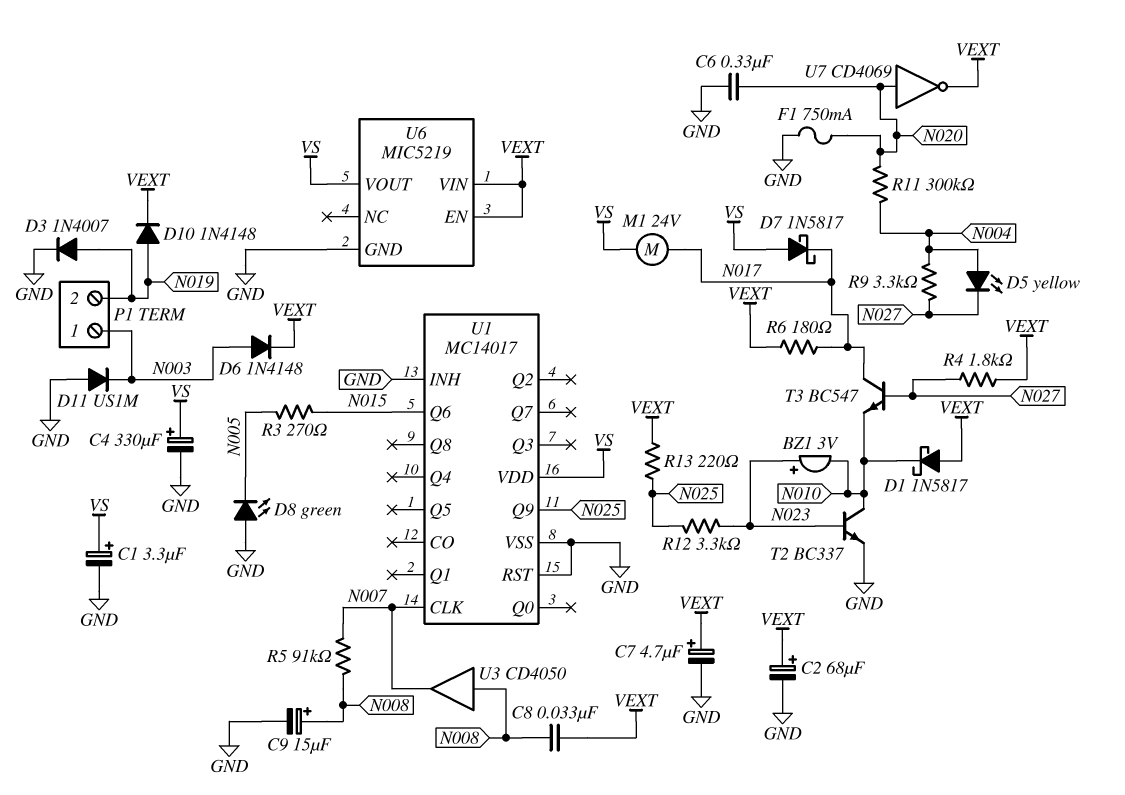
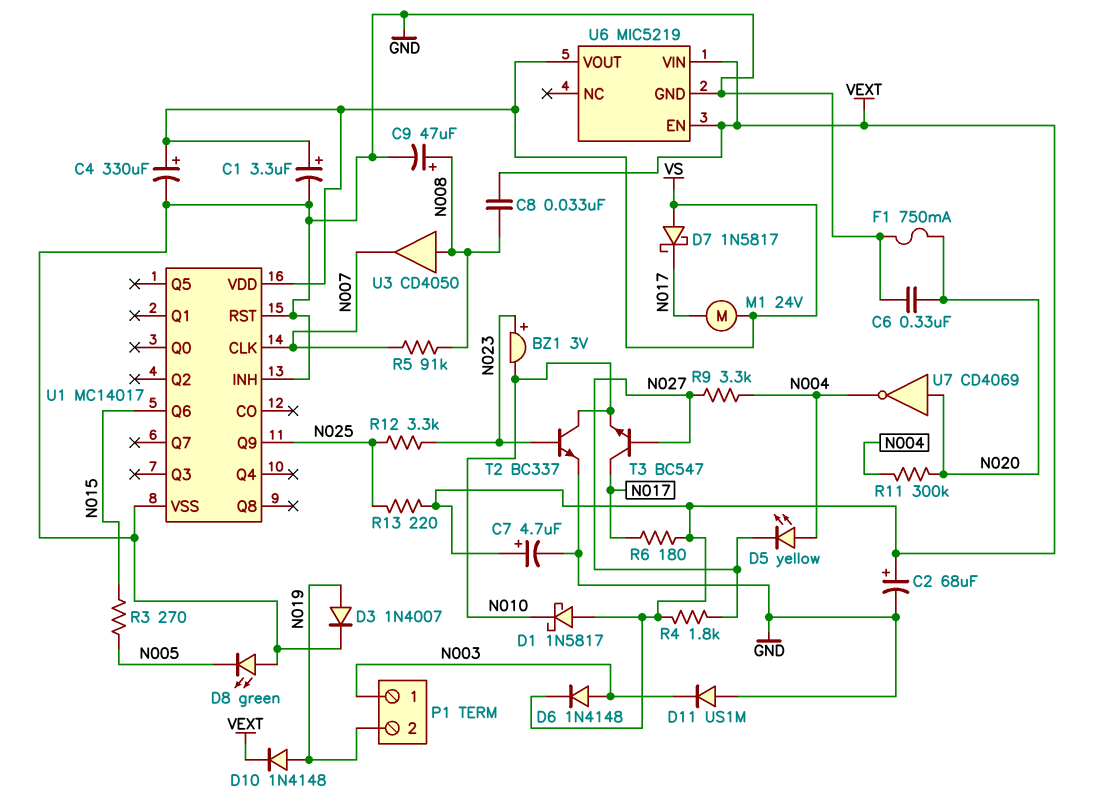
C9: 15uF (plus N008, minus GND) -> 47uF (plus N008, minus GND)
U7: NOT CD4069 (in N020, out VEXT) -> NOT CD4069 (in N020, out N004)

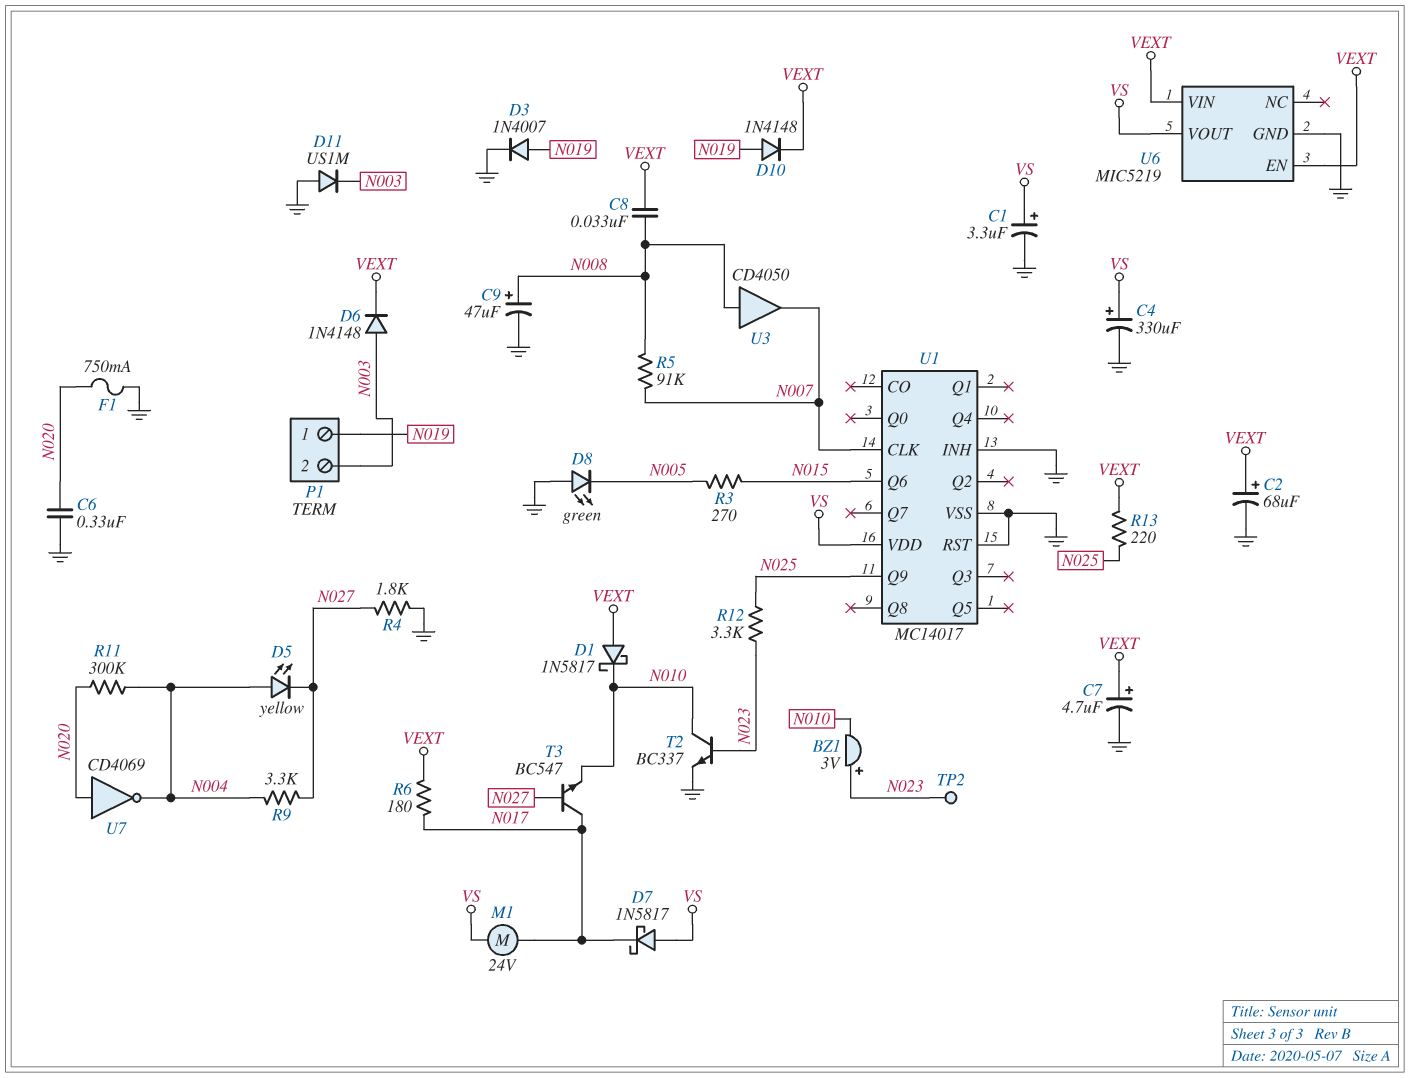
P1 pin 1: N003 -> N019
P1 pin 2: N019 -> N003
R4: 1.8k (N027, VEXT) -> 1.8k (GND, N027)
TP2: none -> test point (N023)

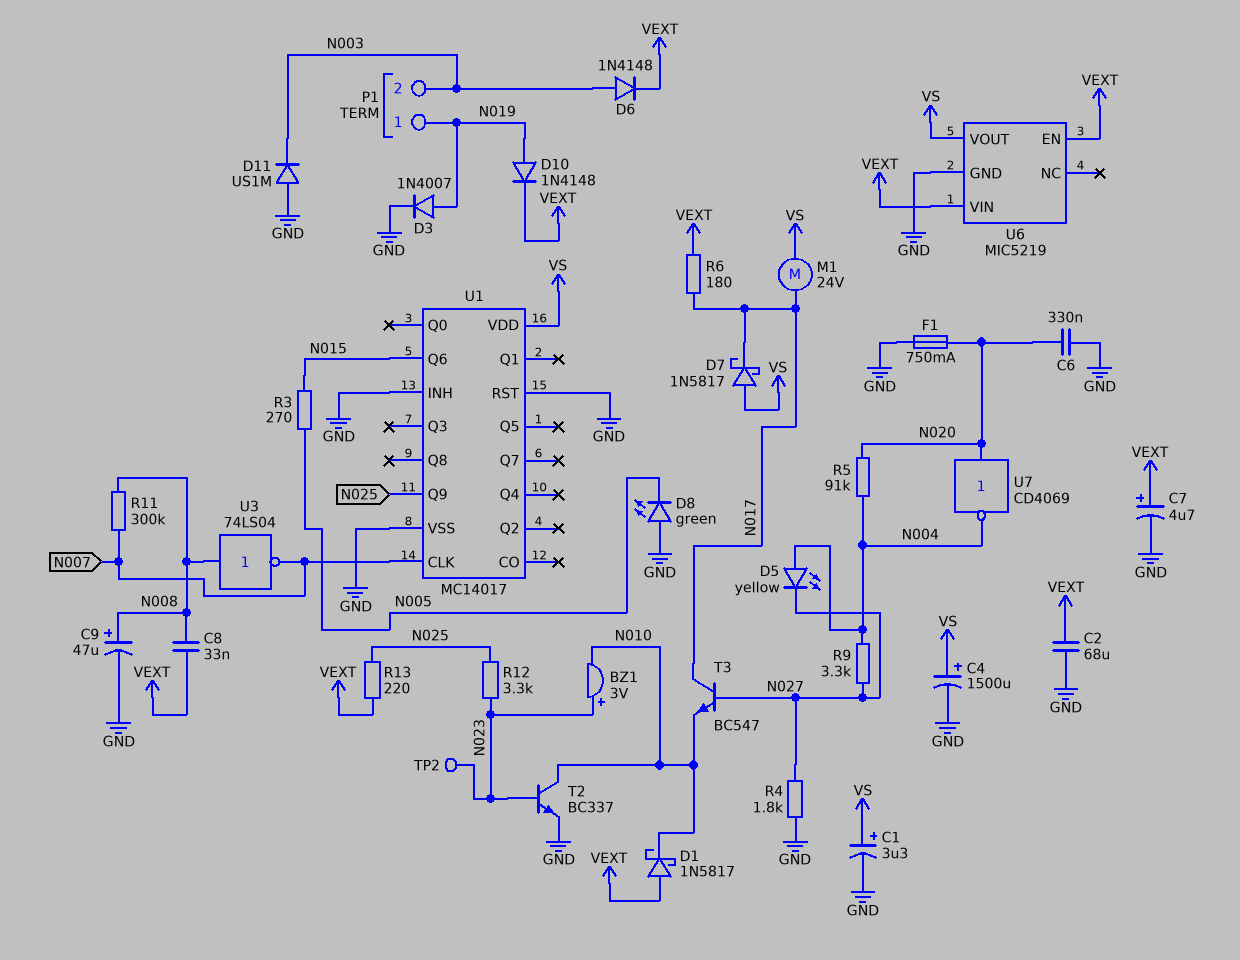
C2: 68uF (plus VEXT, minus GND) -> 68uF (GND, VEXT)
C4: 330uF (plus VS, minus GND) -> 1500uF (plus VS, minus GND)
R5: 91k (N007, N008) -> 91k (N004, N020)
R11: 300k (N004, N020) -> 300k (N007, N008)
U3: buffer CD4050 (in N008, out N007) -> NOT 74LS04 (in N008, out N007)

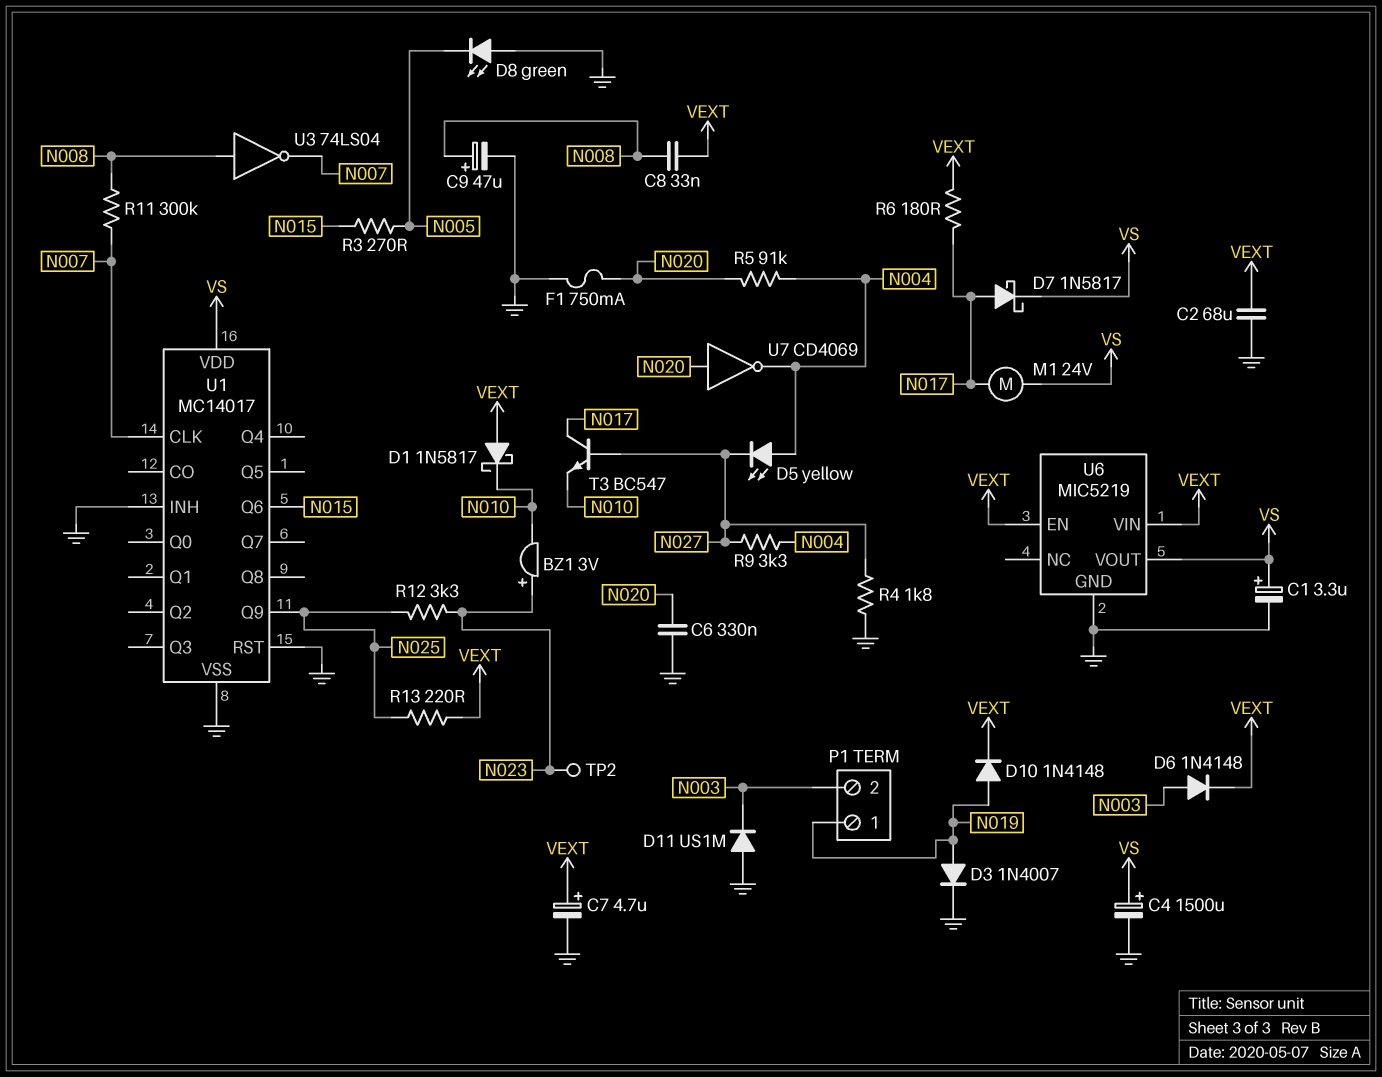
D7: schottky 1N5817 (A VS, K N017) -> schottky 1N5817 (A N017, K VS)
T2: NPN BC337 (B N023, C N010, E GND) -> none

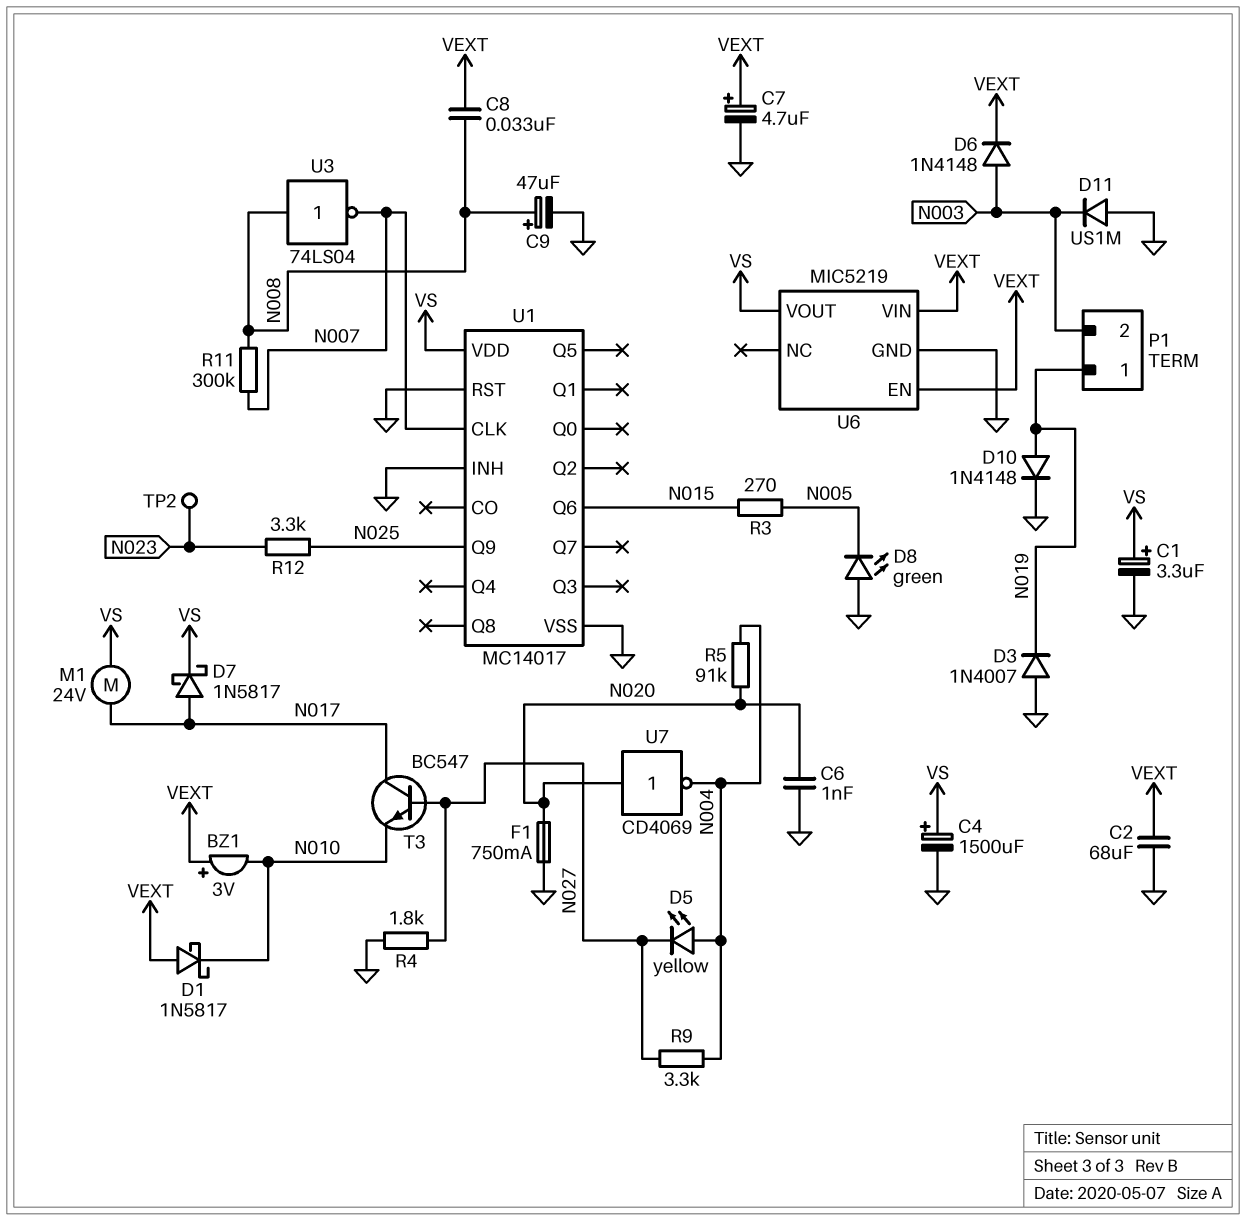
BZ1: buzzer 3V (plus N023, minus N010) -> buzzer 3V (plus VEXT, minus N010)
C6: 330nF (GND, N020) -> 1nF (GND, N020)
D3: diode 1N4007 (A N019, K GND) -> diode 1N4007 (A GND, K N019)
D10: diode 1N4148 (A N019, K VEXT) -> diode 1N4148 (A N019, K GND)
R6: 180 (N017, VEXT) -> none
R13: 220 (N025, VEXT) -> none

